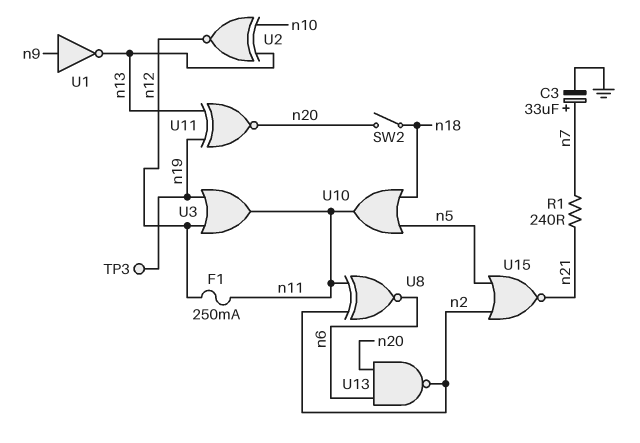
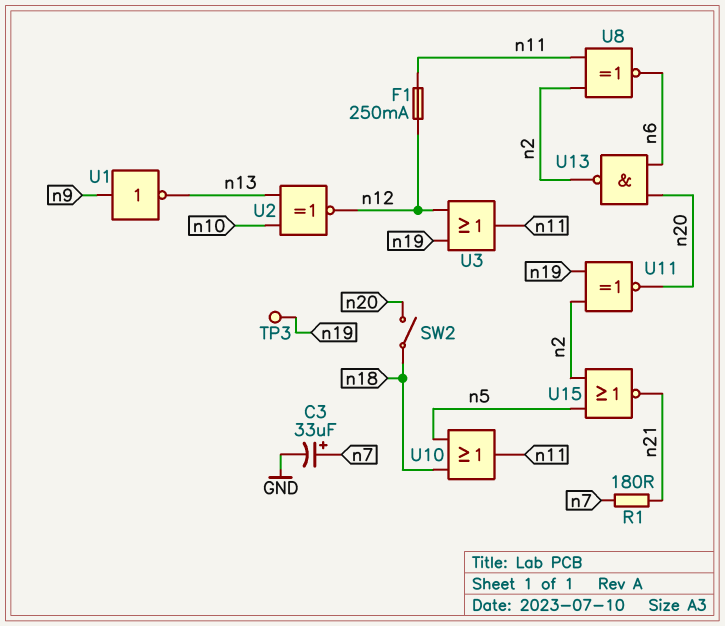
R1: 240 (n7, n21) -> 180 (n7, n21)
U11: XNOR (in n13, in n19, out n20) -> XNOR (in n2, in n19, out n20)

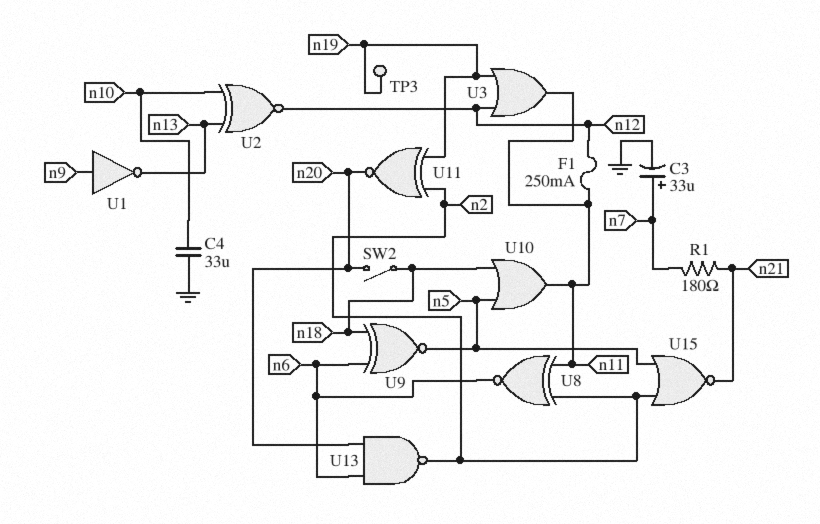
C4: none -> 33uF (GND, n10)
U9: none -> XNOR (in n6, in n18, out n5)

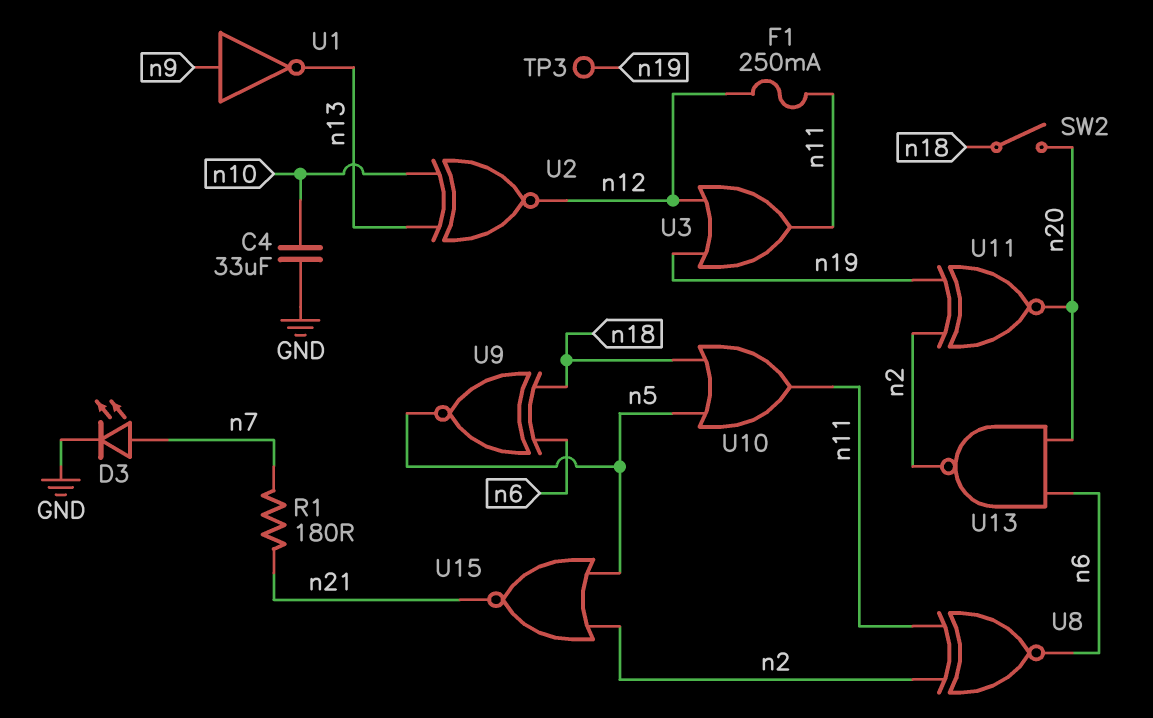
C3: 33uF (plus n7, minus GND) -> none
D3: none -> LED (A n7, K GND)

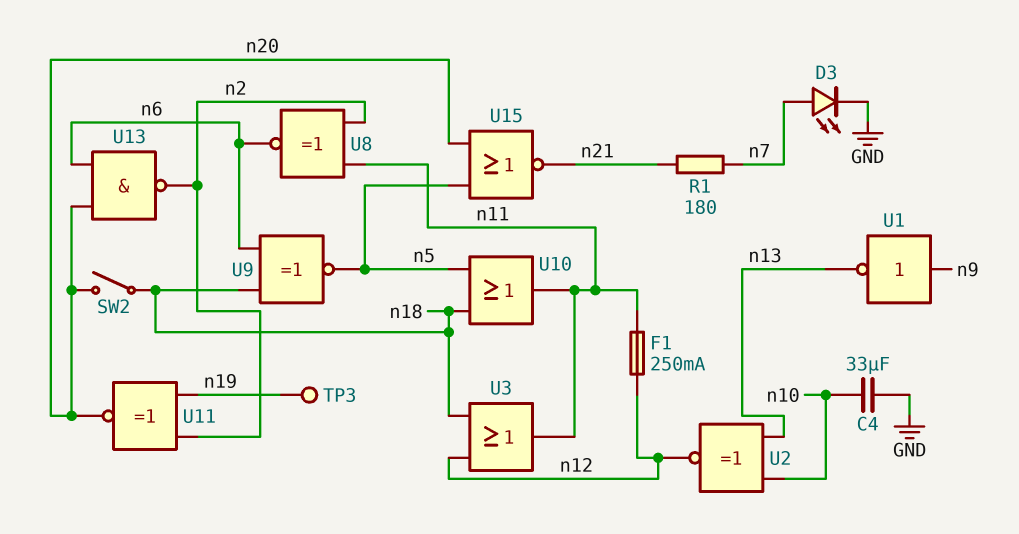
U3: OR (in n12, in n19, out n11) -> OR (in n12, in n18, out n11)
U15: NOR (in n2, in n5, out n21) -> NOR (in n5, in n20, out n21)

